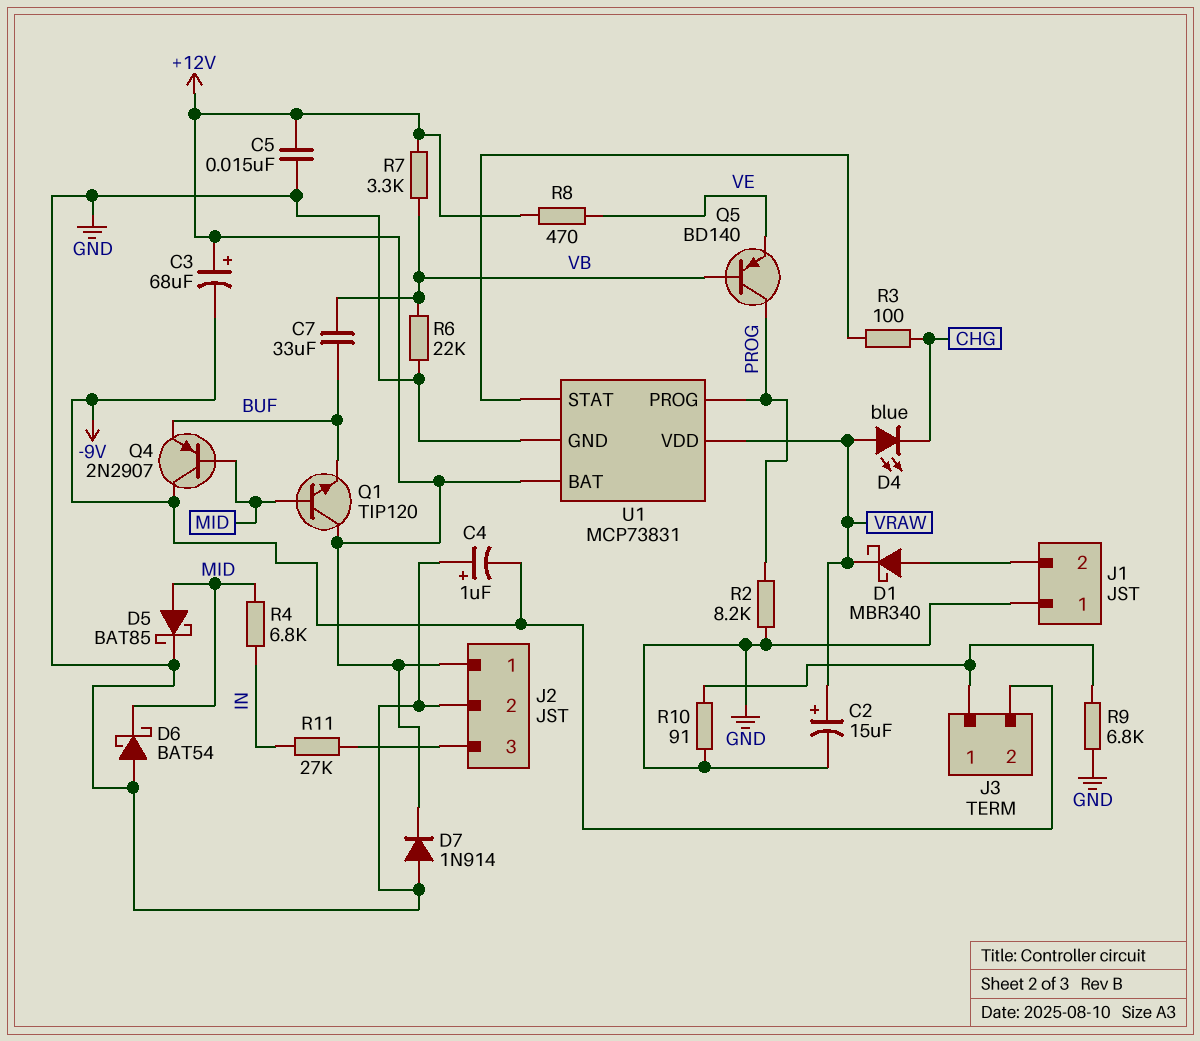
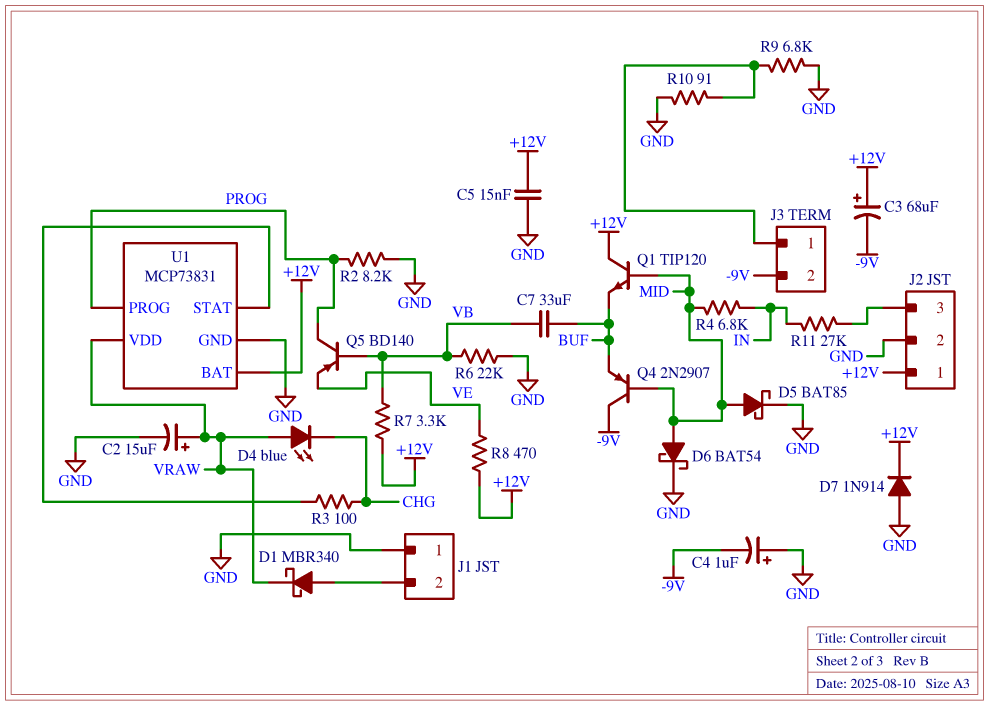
D6: schottky BAT54 (A GND, K MID) -> schottky BAT54 (A MID, K GND)

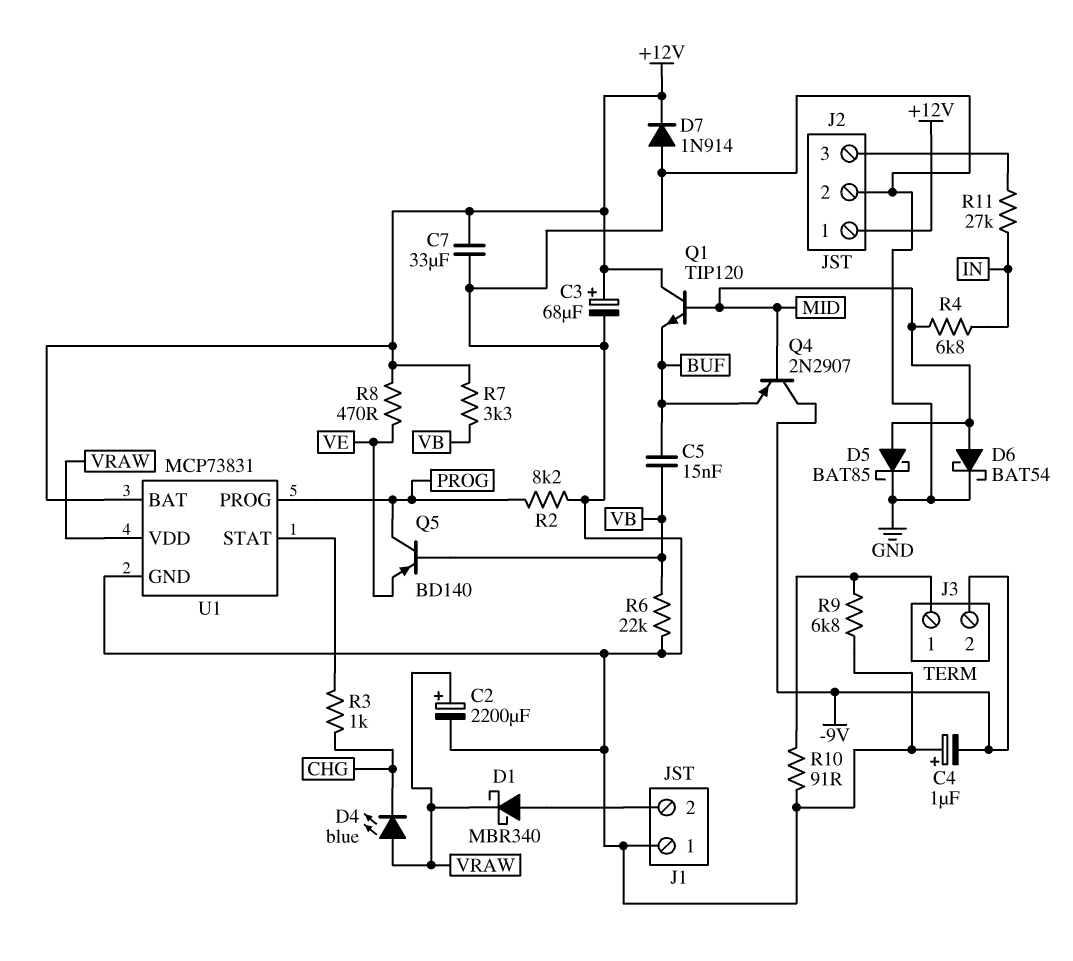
C2: 15uF (plus VRAW, minus GND) -> 2200uF (plus VRAW, minus GND)
C3: 68uF (plus +12V, minus -9V) -> 68uF (plus +12V, minus GND)
C5: 15nF (+12V, GND) -> 15nF (BUF, VB)
C7: 33uF (BUF, VB) -> 33uF (+12V, GND)
R3: 100 (CHG, U1/STAT) -> 1k (CHG, U1/STAT)

